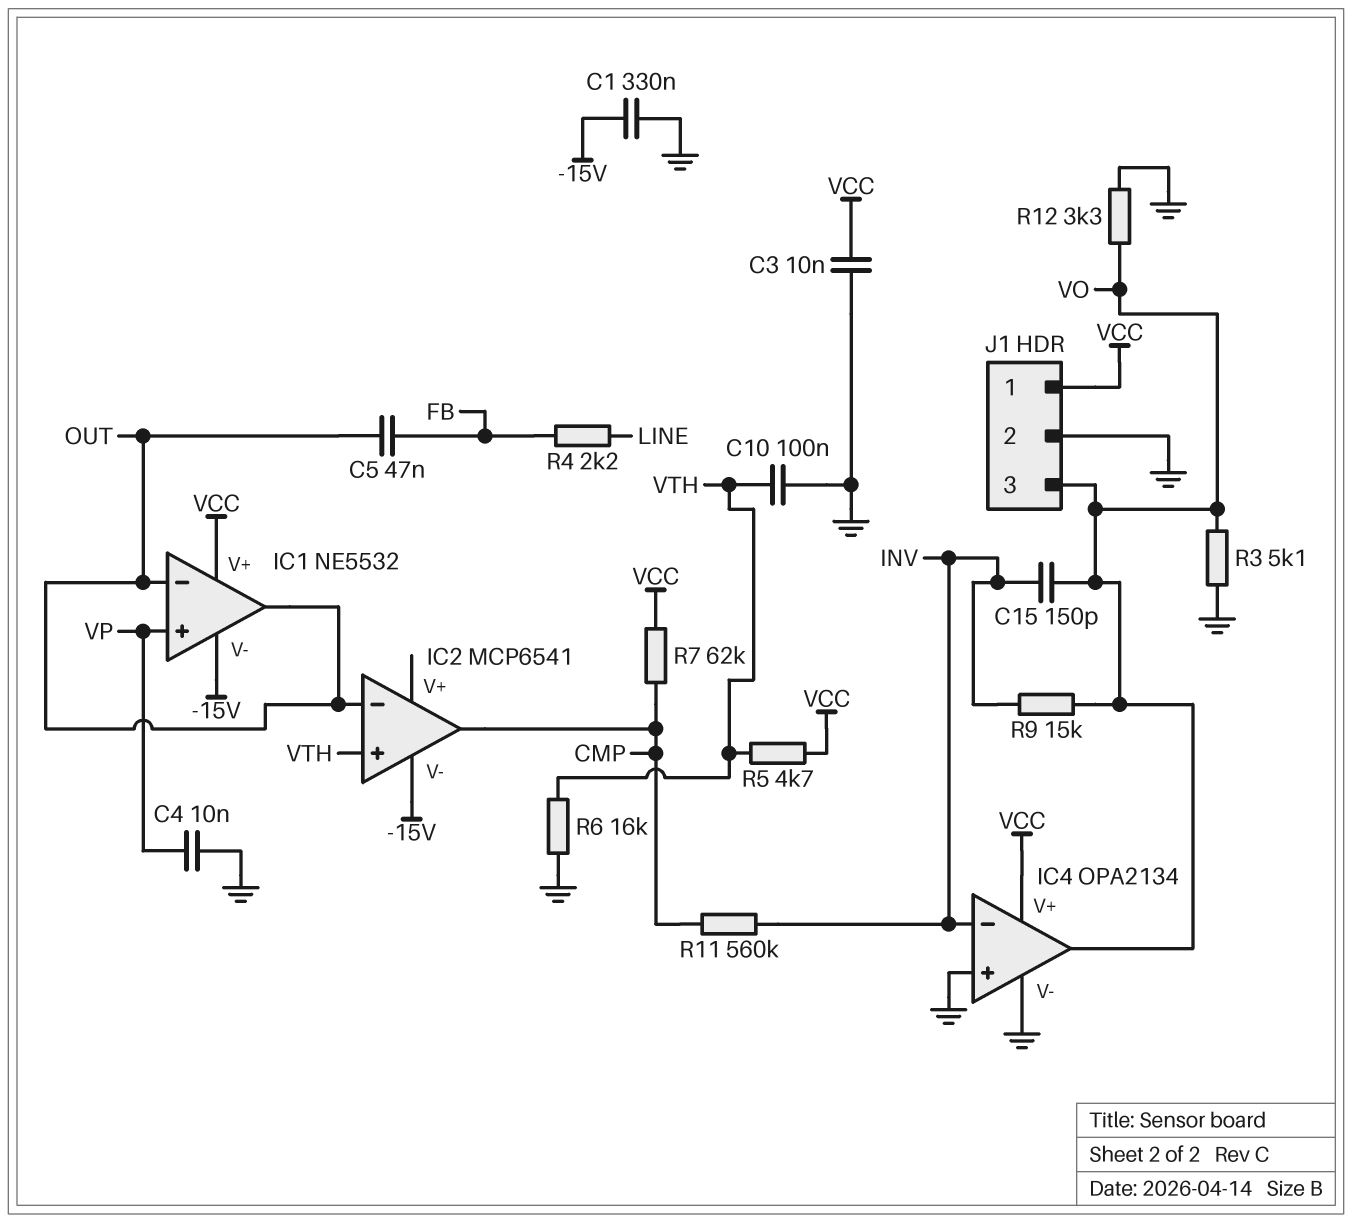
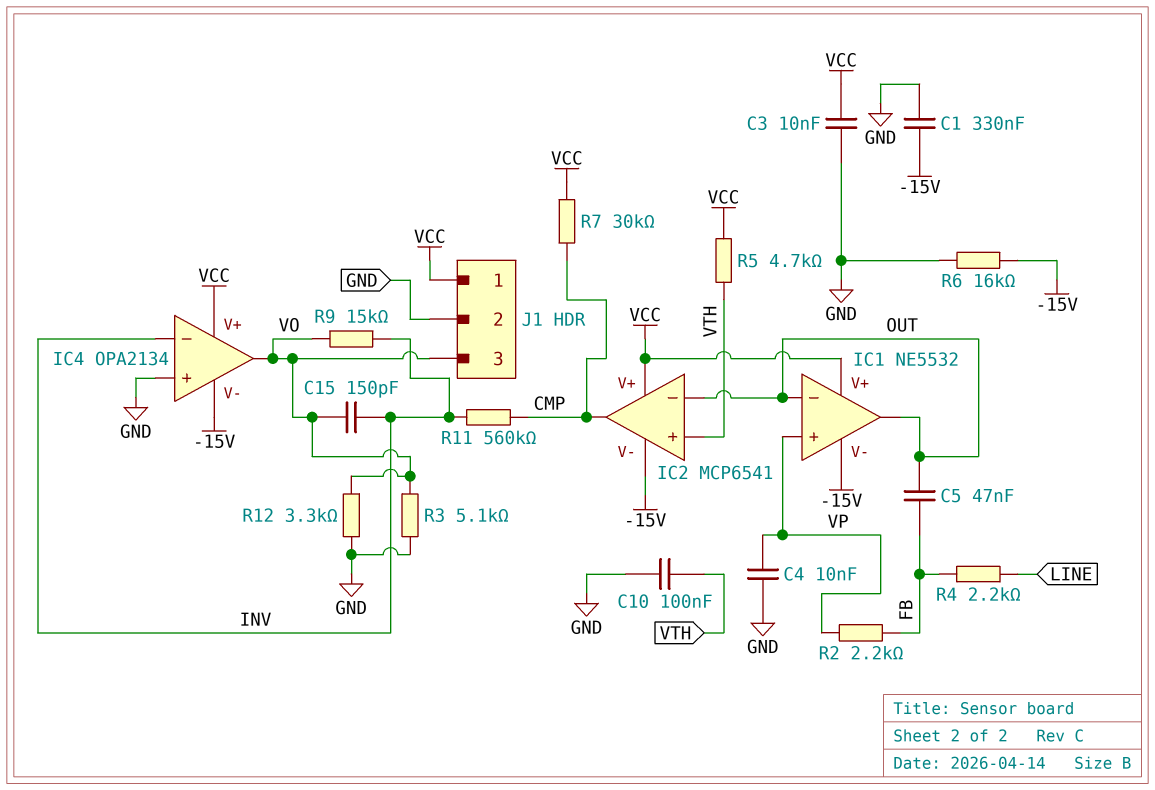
IC2 pin V+: none -> VCC
IC4 pin V-: GND -> -15V
R2: none -> 2.2k (FB, VP)
R6: 16k (GND, VTH) -> 16k (-15V, GND)
R7: 62k (CMP, VCC) -> 30k (CMP, VCC)

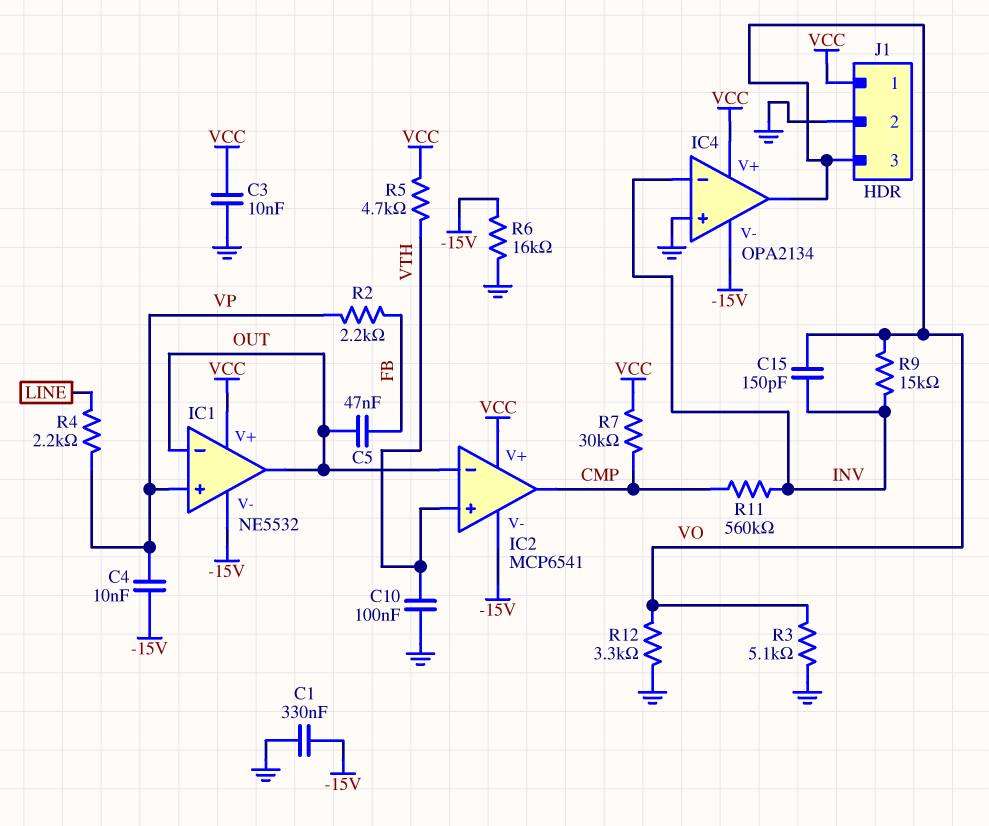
C4: 10nF (GND, VP) -> 10nF (-15V, VP)
R4: 2.2k (FB, LINE) -> 2.2k (LINE, VP)

